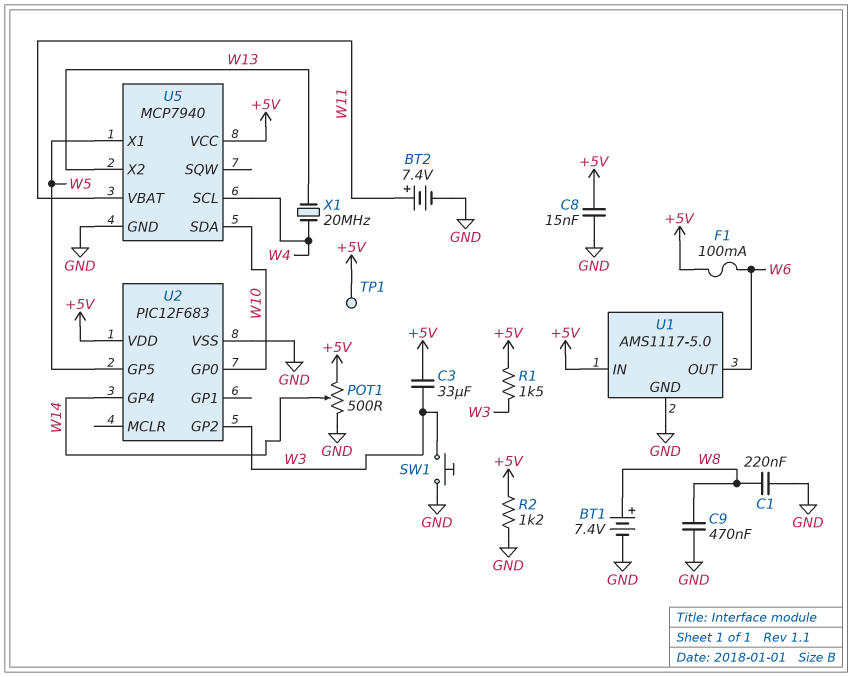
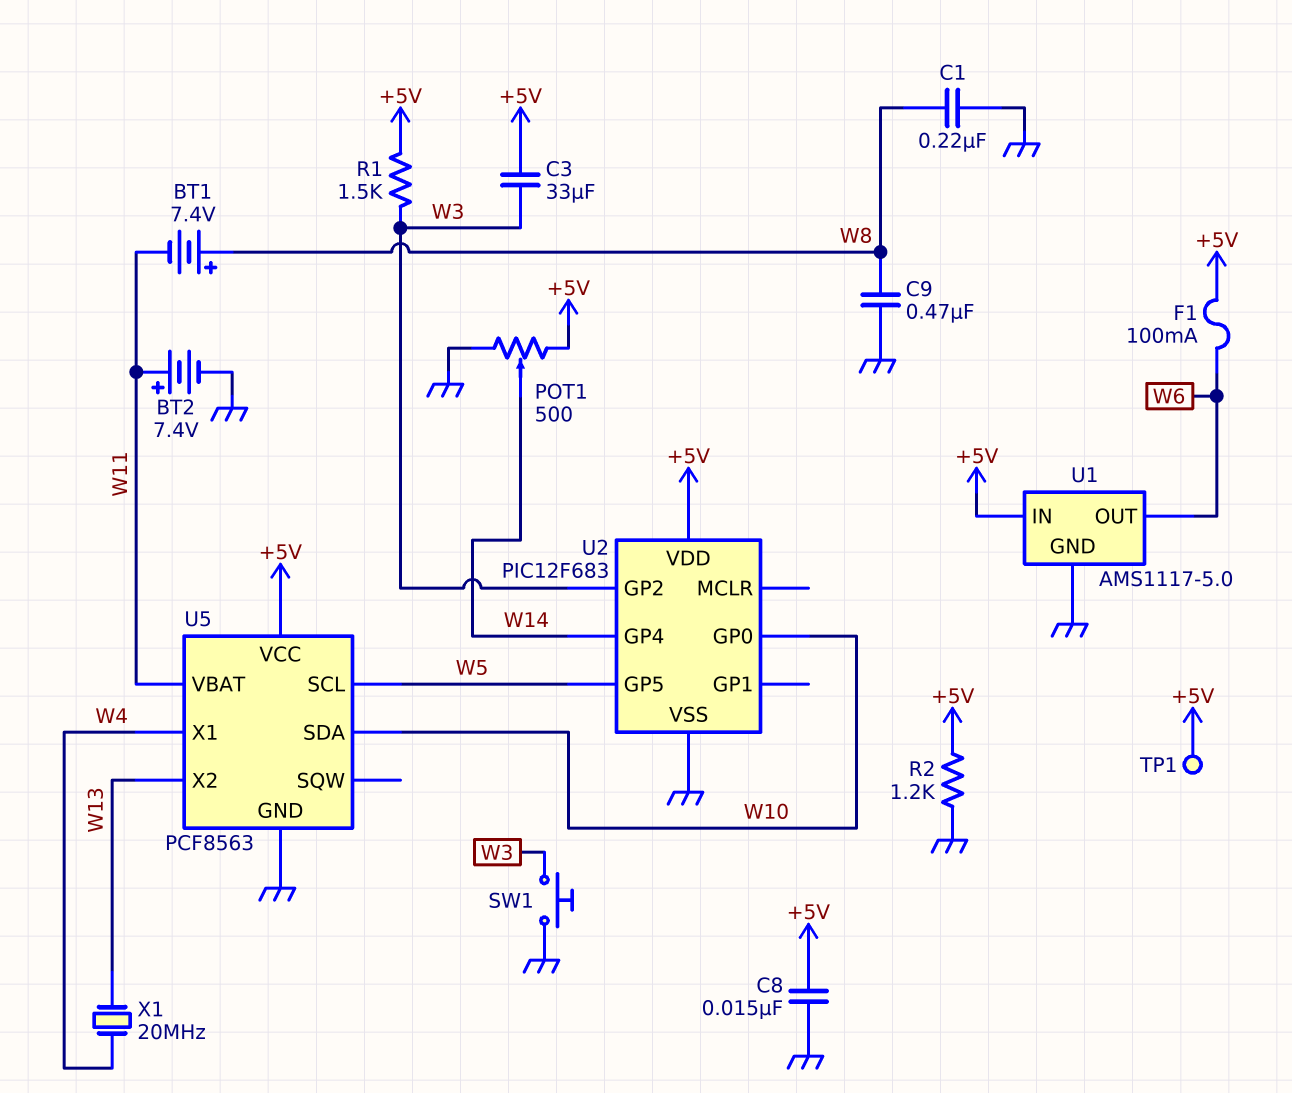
BT1: 7.4V (plus W8, minus GND) -> 7.4V (plus W8, minus W11)
U5: MCP7940 -> PCF8563
U5 pin SCL: W4 -> W5
U5 pin X1: W5 -> W4

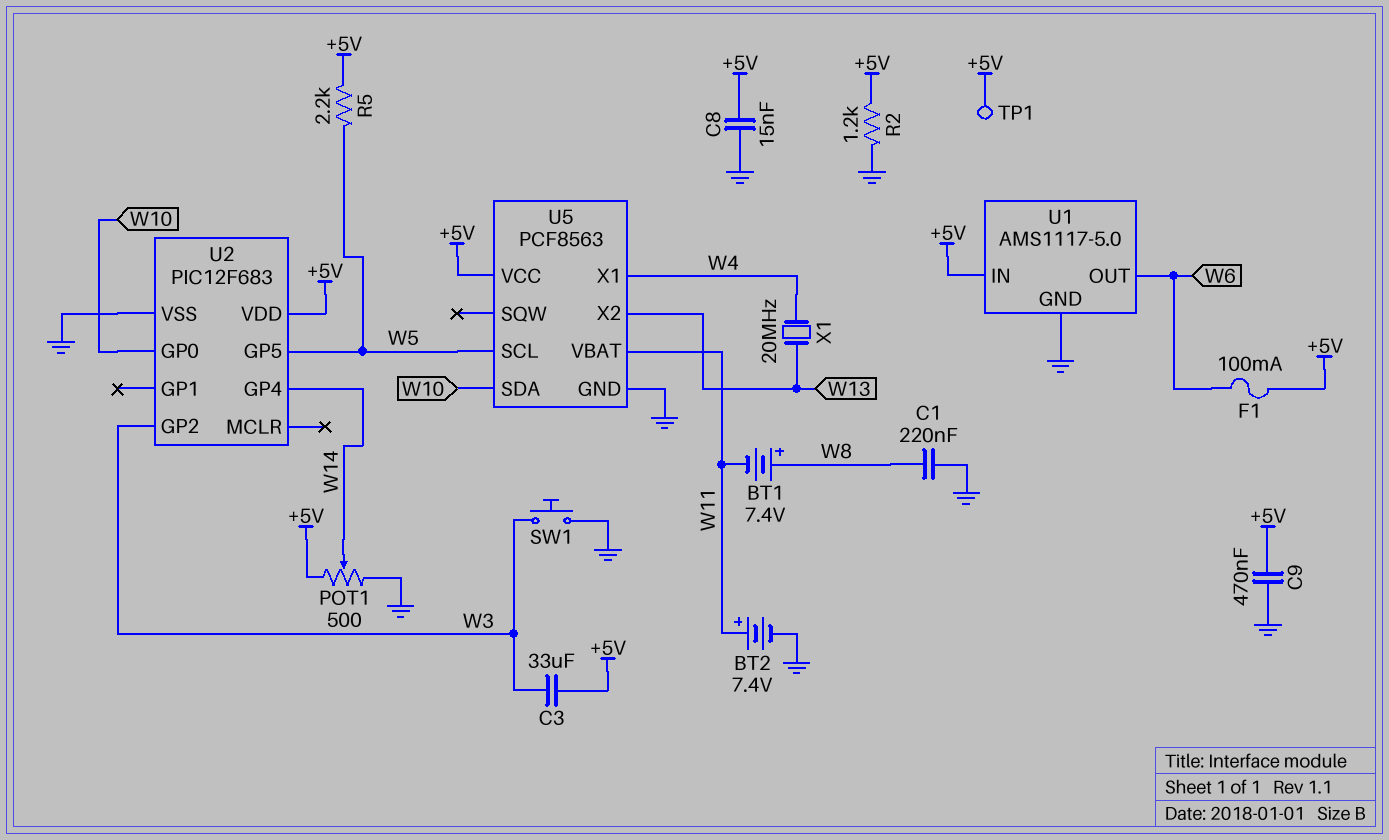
C9: 470nF (GND, W8) -> 470nF (+5V, GND)
R1: 1.5k (+5V, W3) -> none
R5: none -> 2.2k (+5V, W5)

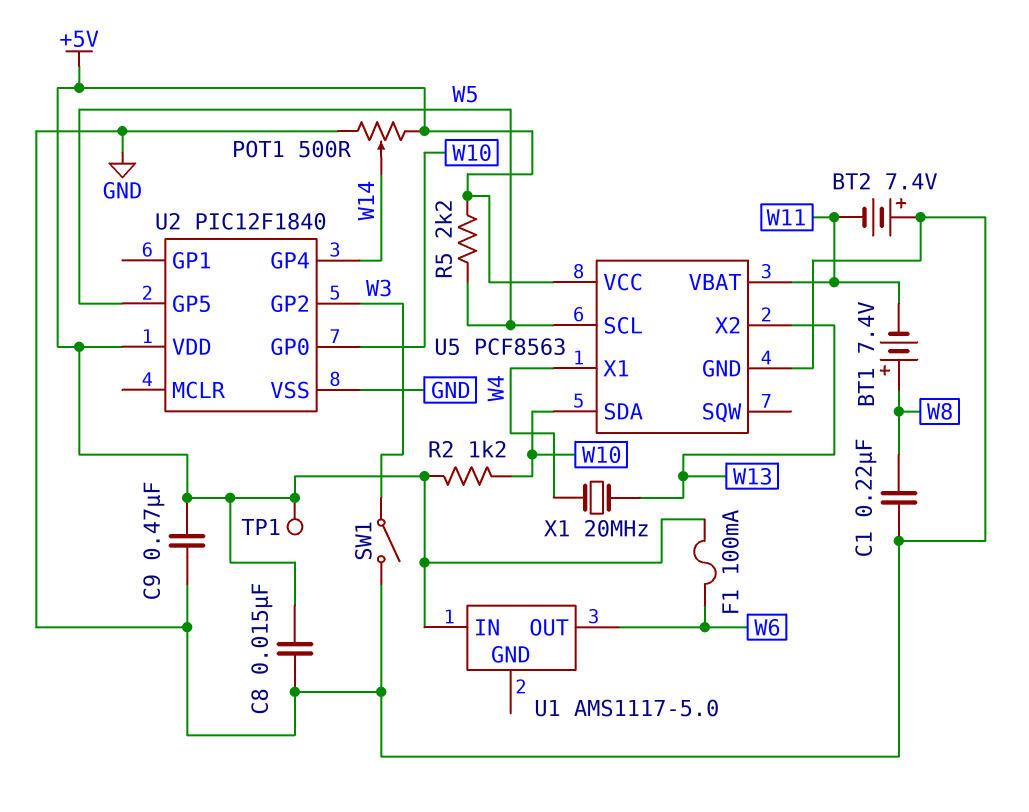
BT2: 7.4V (plus W11, minus GND) -> 7.4V (plus GND, minus W11)
C3: 33uF (+5V, W3) -> none
R2: 1.2k (+5V, GND) -> 1.2k (+5V, W10)
SW1: button (GND, W3) -> switch (GND, W3)
U1 pin GND: GND -> none
U2: PIC12F683 -> PIC12F1840

